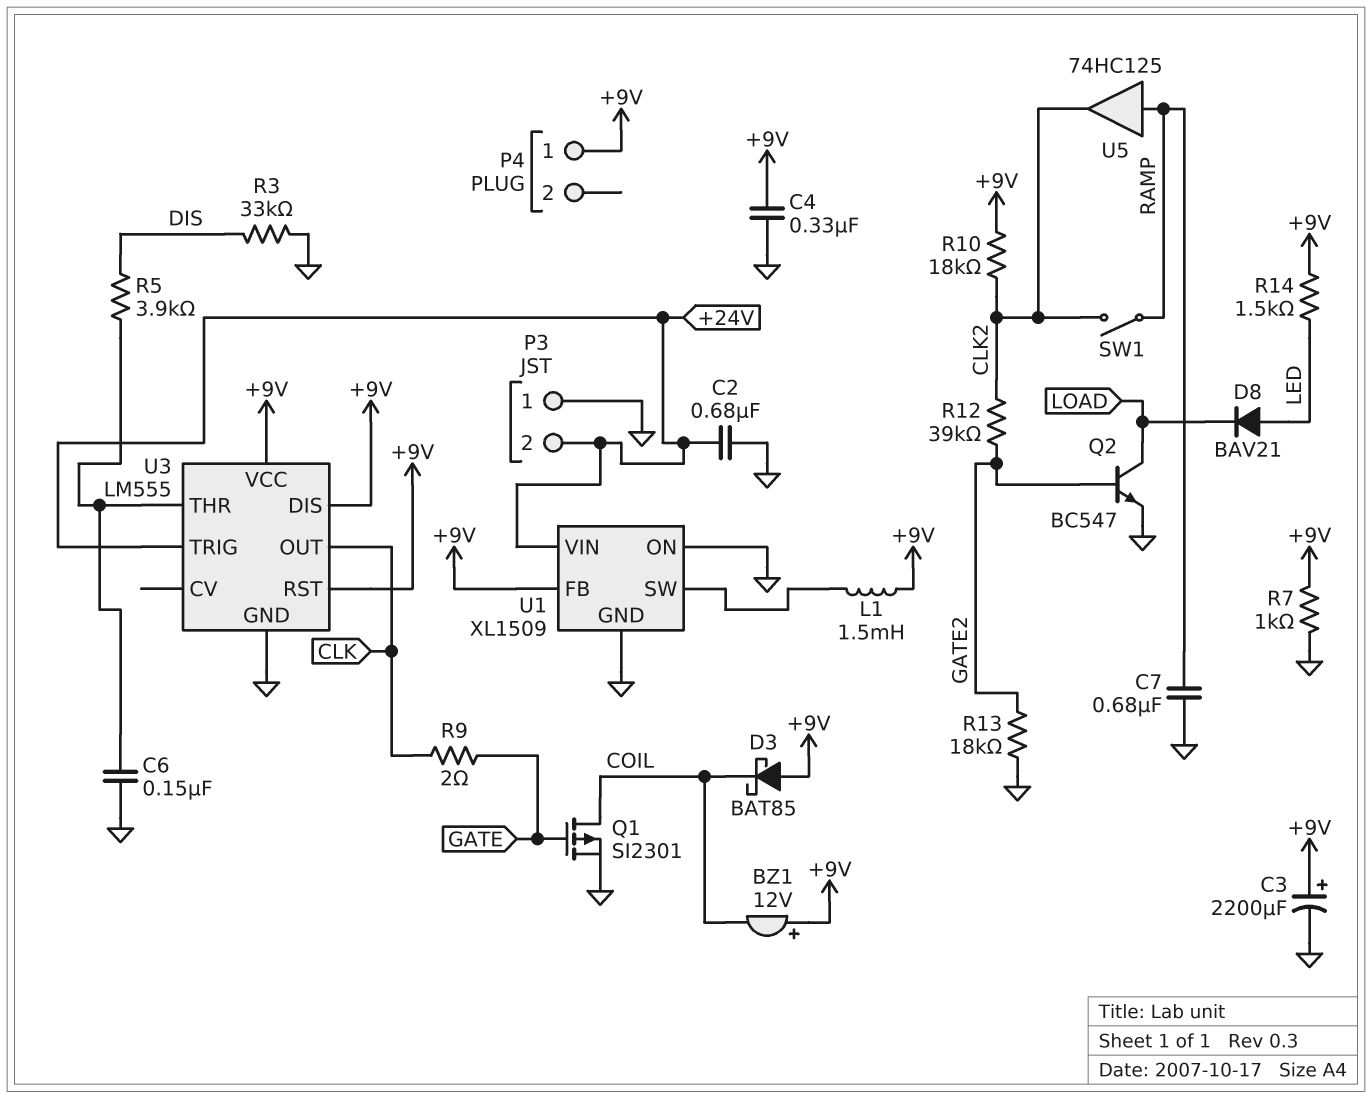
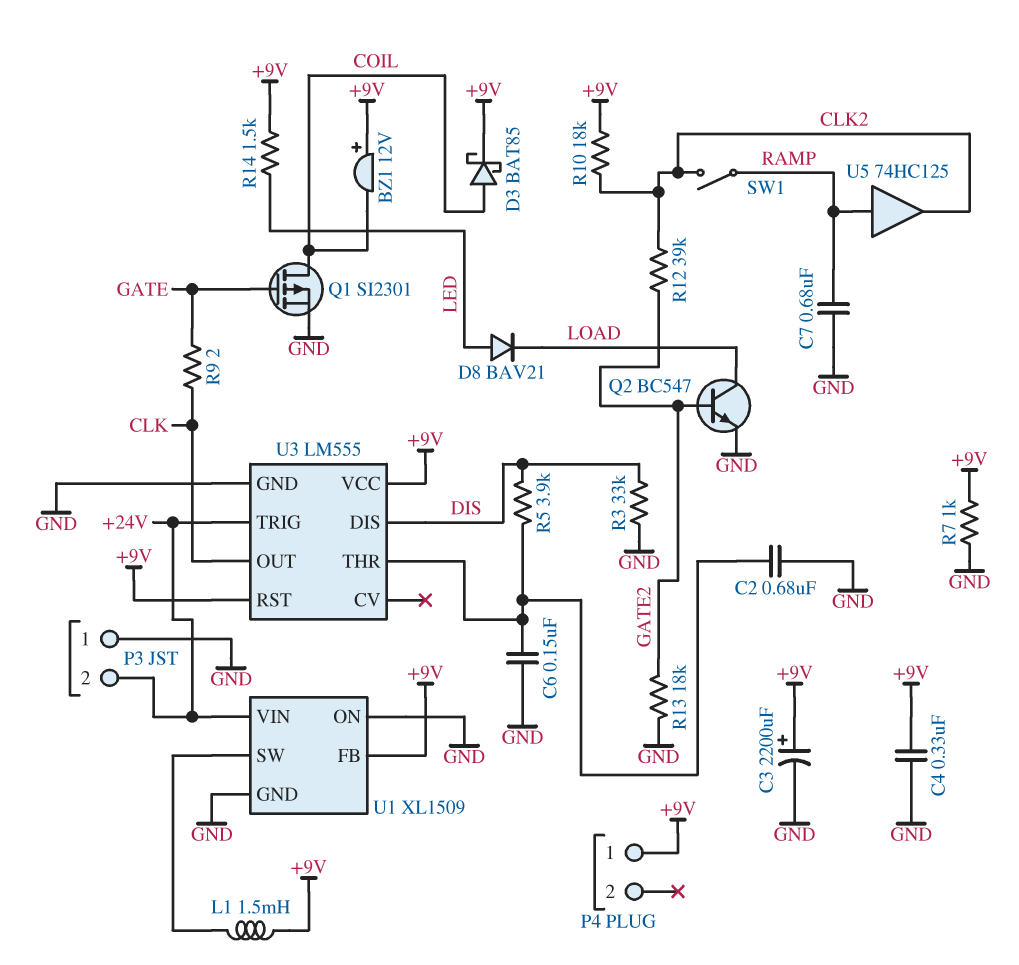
C2: 680nF (+24V, GND) -> 680nF (GND, U3/THR)
D3: schottky BAT85 (A +9V, K COIL) -> schottky BAT85 (A COIL, K +9V)
U3 pin DIS: +9V -> DIS

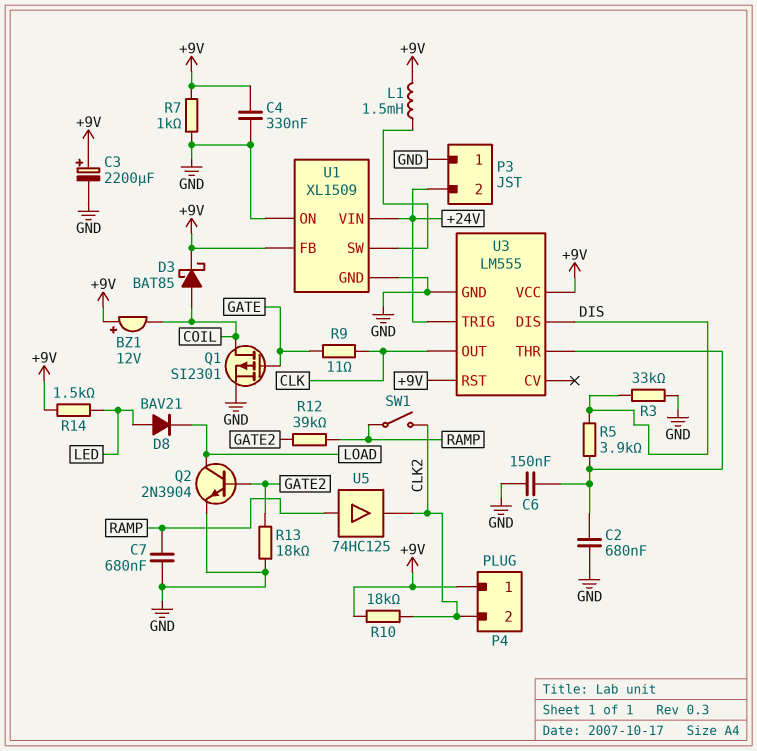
P4 pin 2: none -> CLK2
Q2: NPN BC547 (B GATE2, C LOAD, E GND) -> NPN 2N3904 (B GATE2, C LOAD, E GND)
R9: 2 (CLK, GATE) -> 11 (CLK, GATE)
R12: 39k (CLK2, GATE2) -> 39k (GATE2, RAMP)

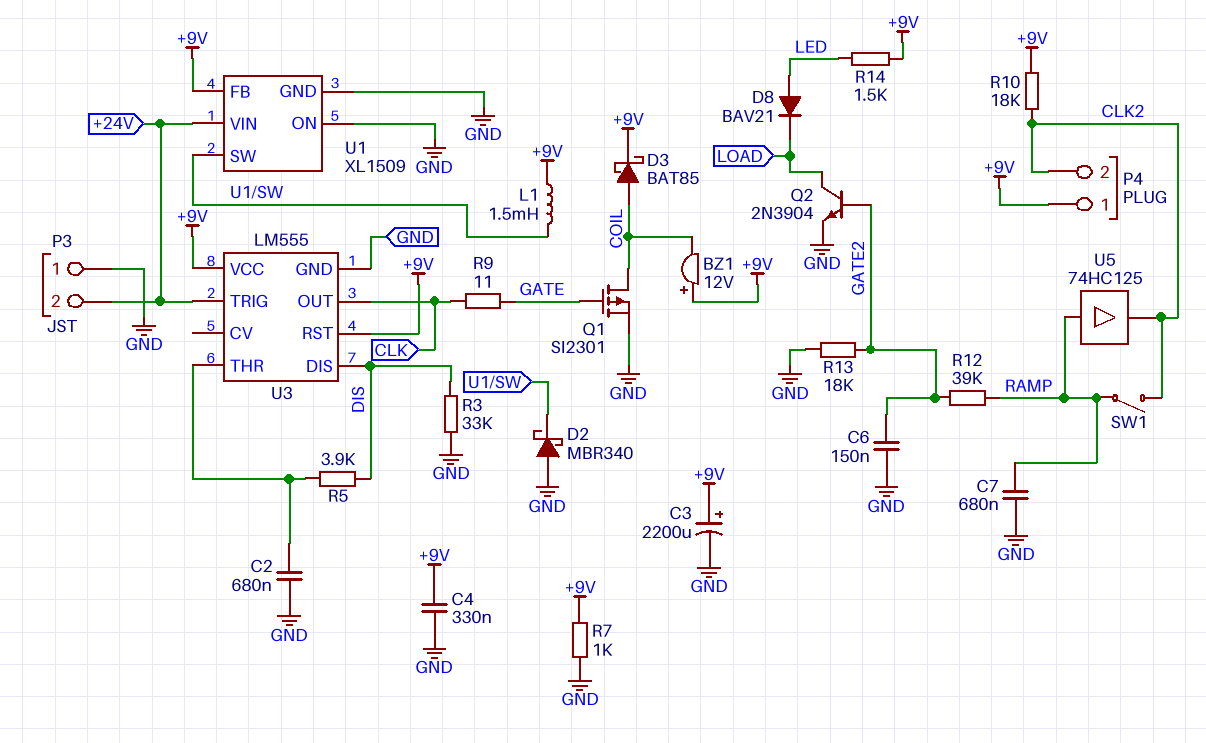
C6: 150nF (GND, U3/THR) -> 150nF (GATE2, GND)
D2: none -> schottky MBR340 (A GND, K U1/SW)

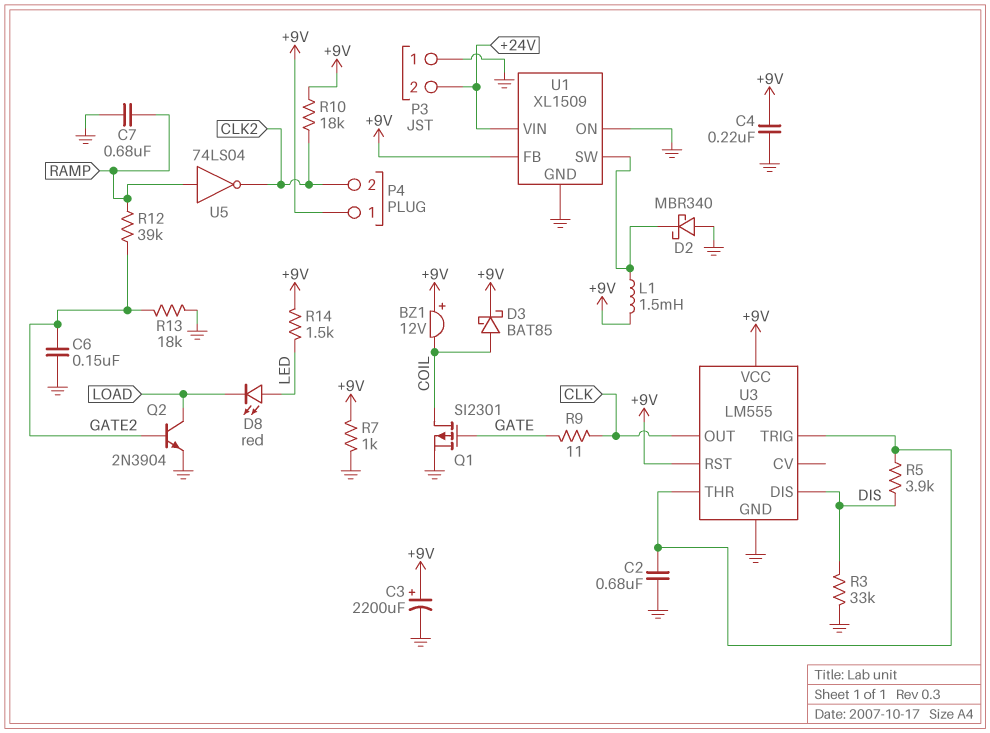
C4: 330nF (+9V, GND) -> 220nF (+9V, GND)
D8: diode BAV21 (A LED, K LOAD) -> LED red (A LED, K LOAD)
SW1: switch (CLK2, RAMP) -> none
U3 pin TRIG: +24V -> U3/THR
U5: buffer 74HC125 (in RAMP, out CLK2) -> NOT 74LS04 (in RAMP, out CLK2)

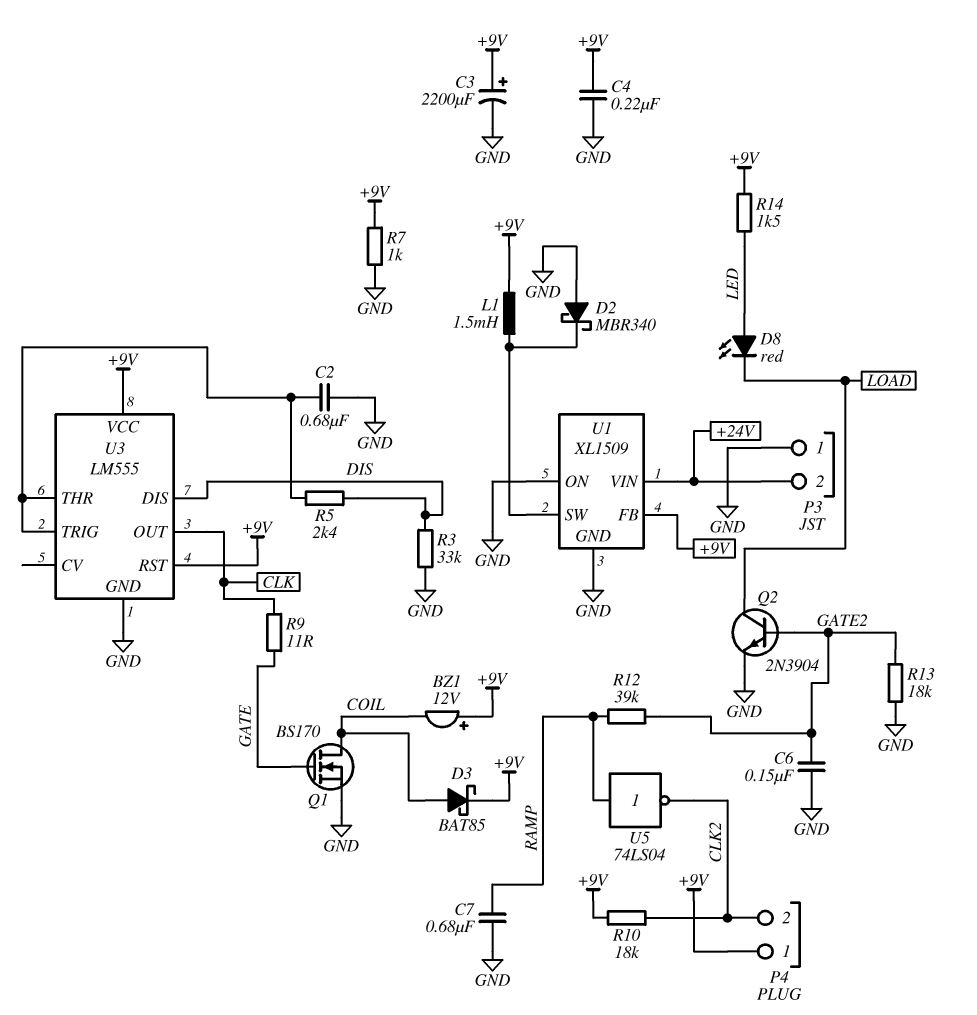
Q1: PMOS SI2301 (G GATE, D COIL, S GND) -> NMOS BS170 (G GATE, D COIL, S GND)
R5: 3.9k (DIS, U3/THR) -> 2.4k (DIS, U3/THR)

